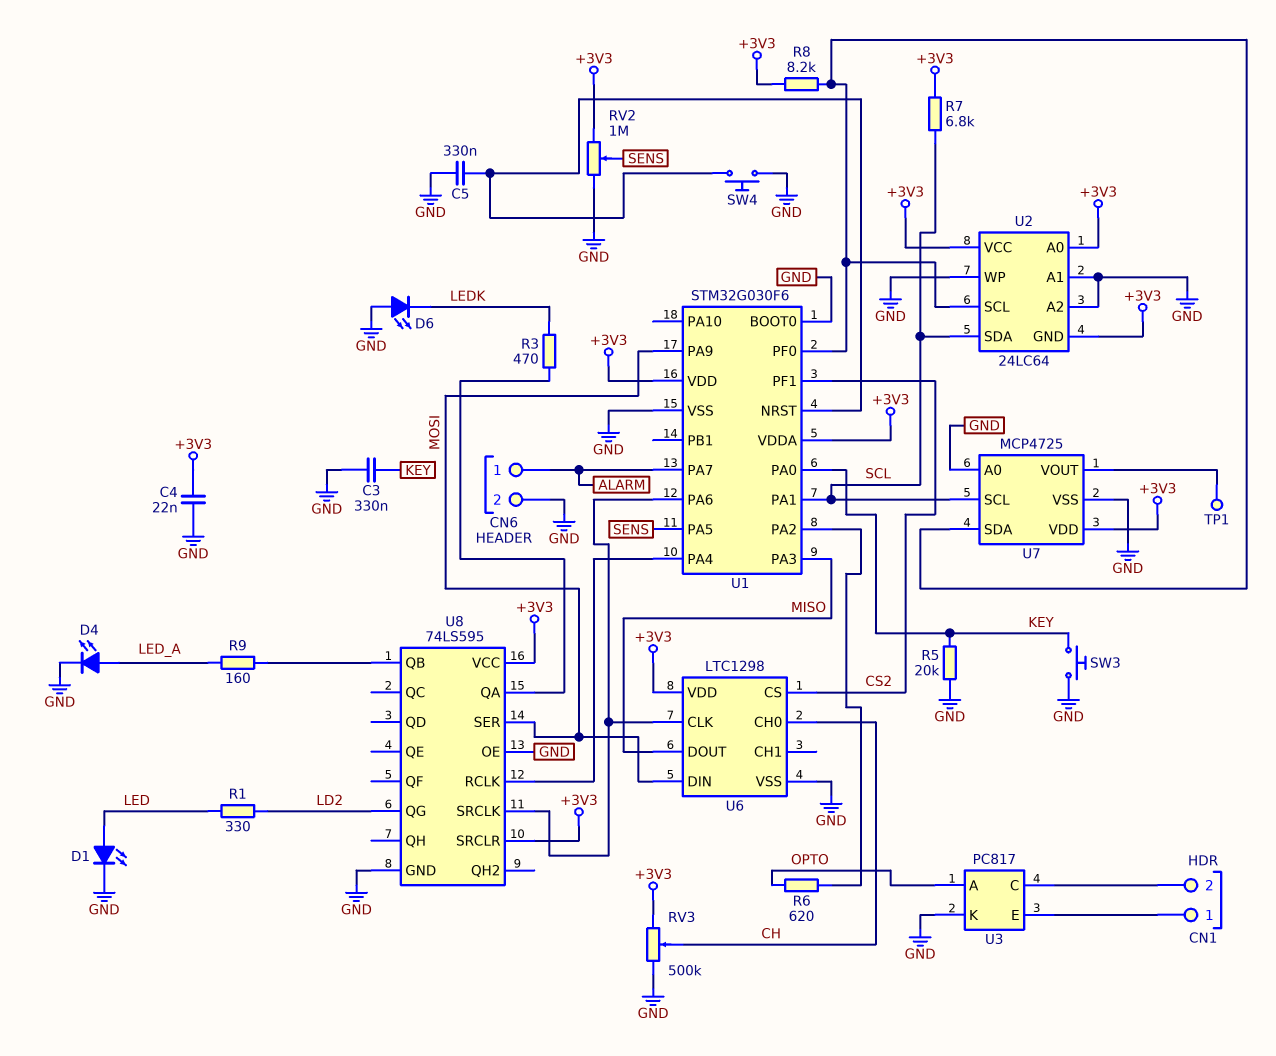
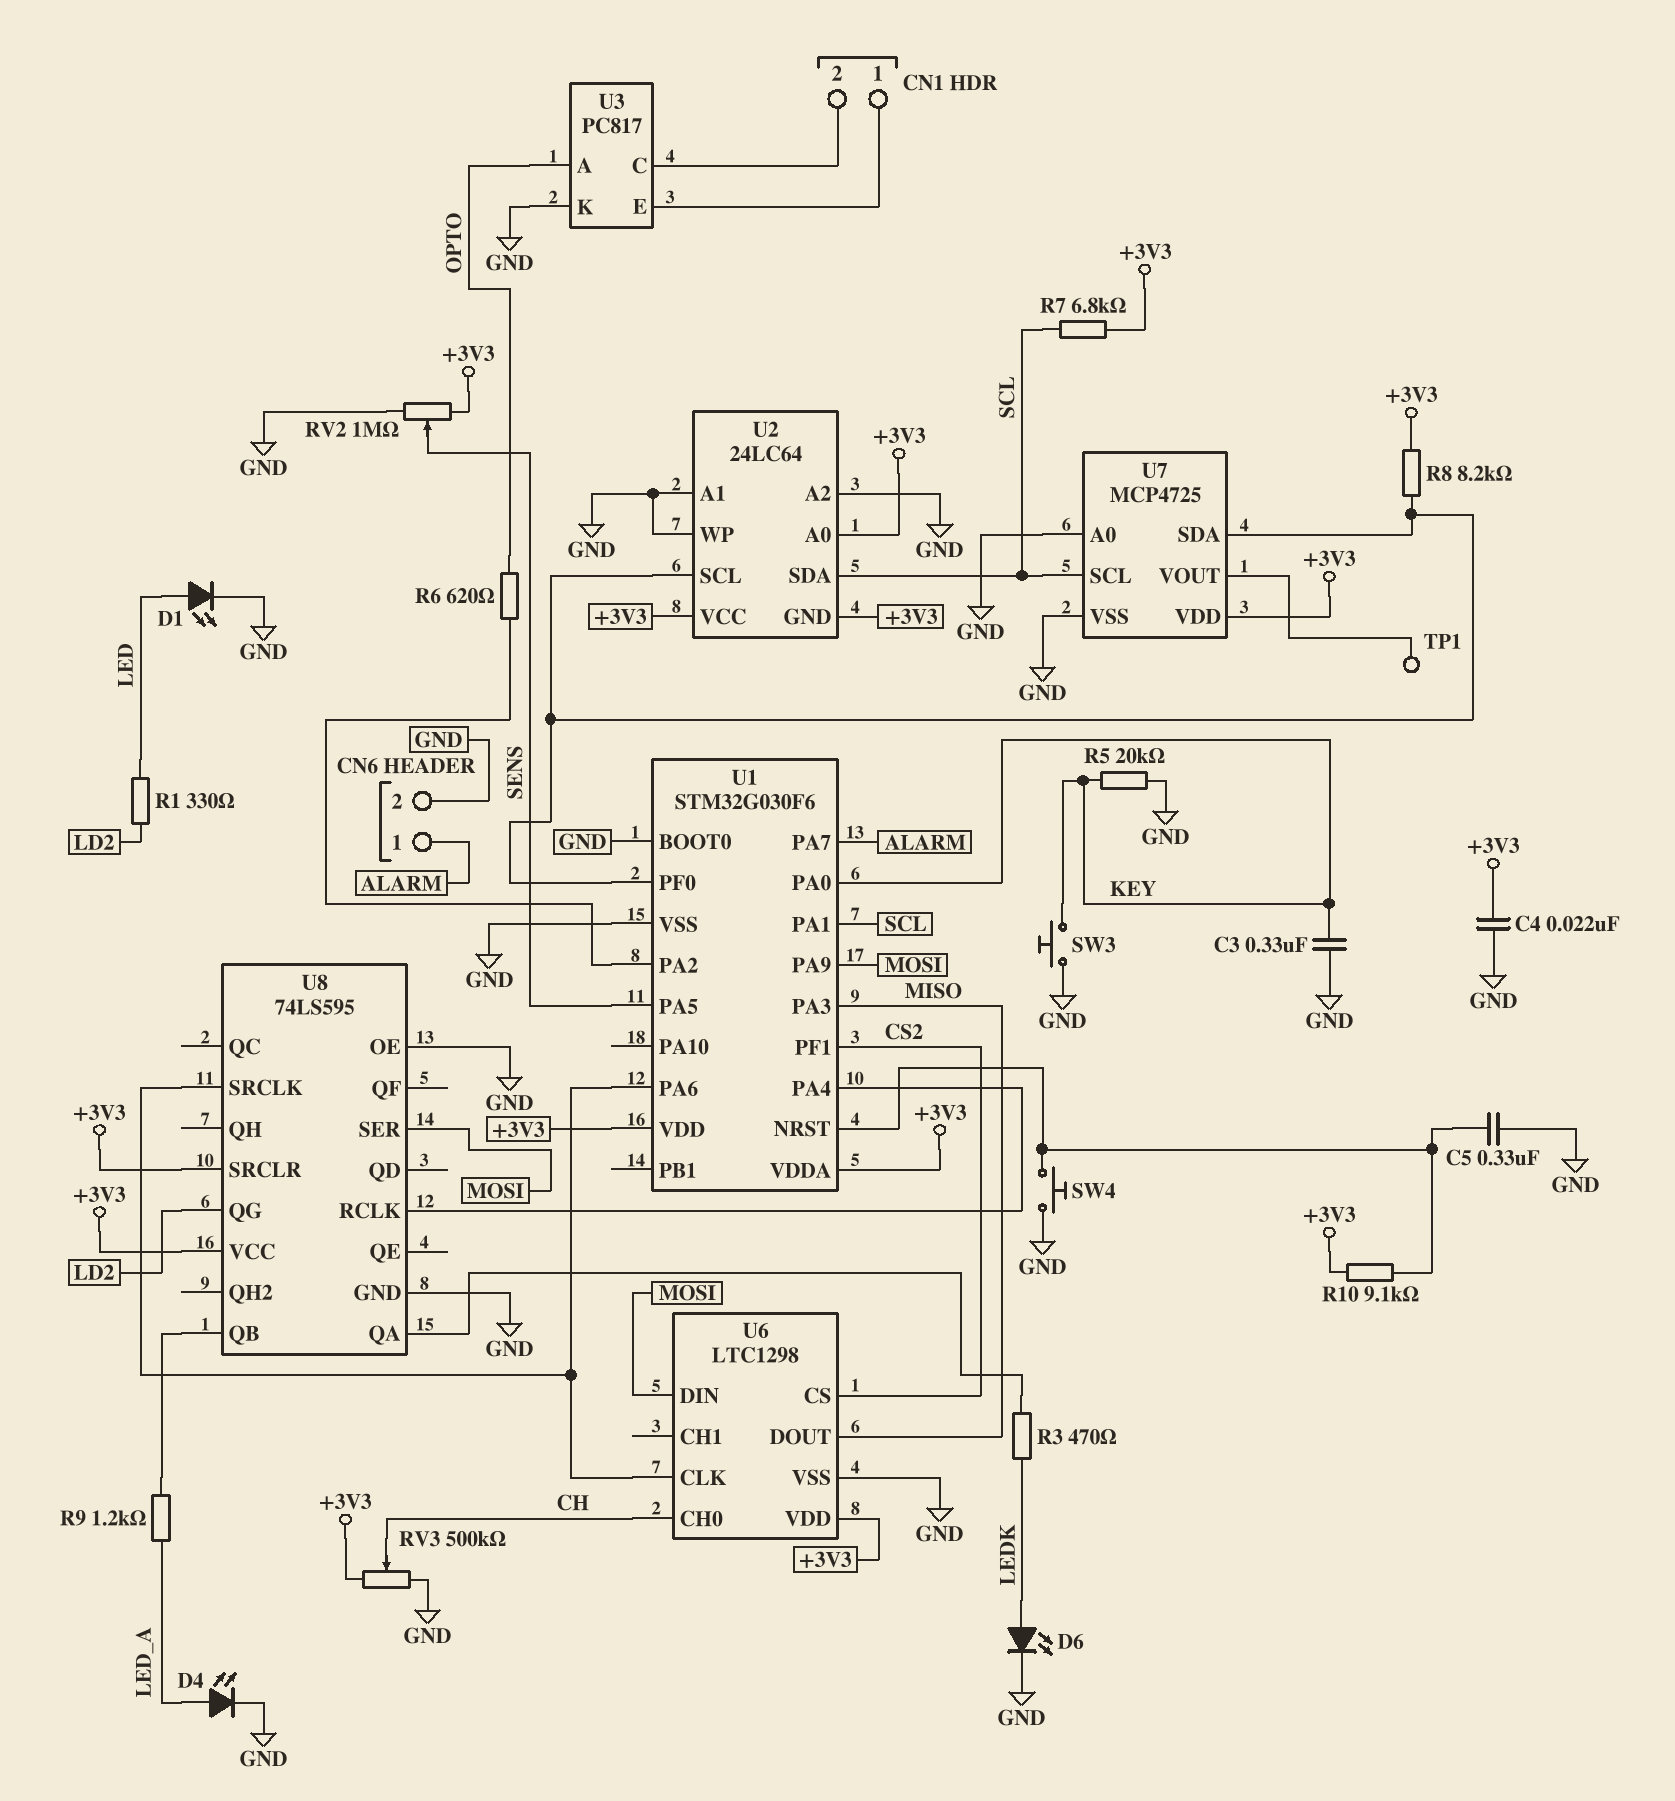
D6: LED (A GND, K LEDK) -> LED (A LEDK, K GND)
R9: 160 (LED_A, U8/QB) -> 1.2k (LED_A, U8/QB)
R10: none -> 9.1k (+3V3, U1/NRST)

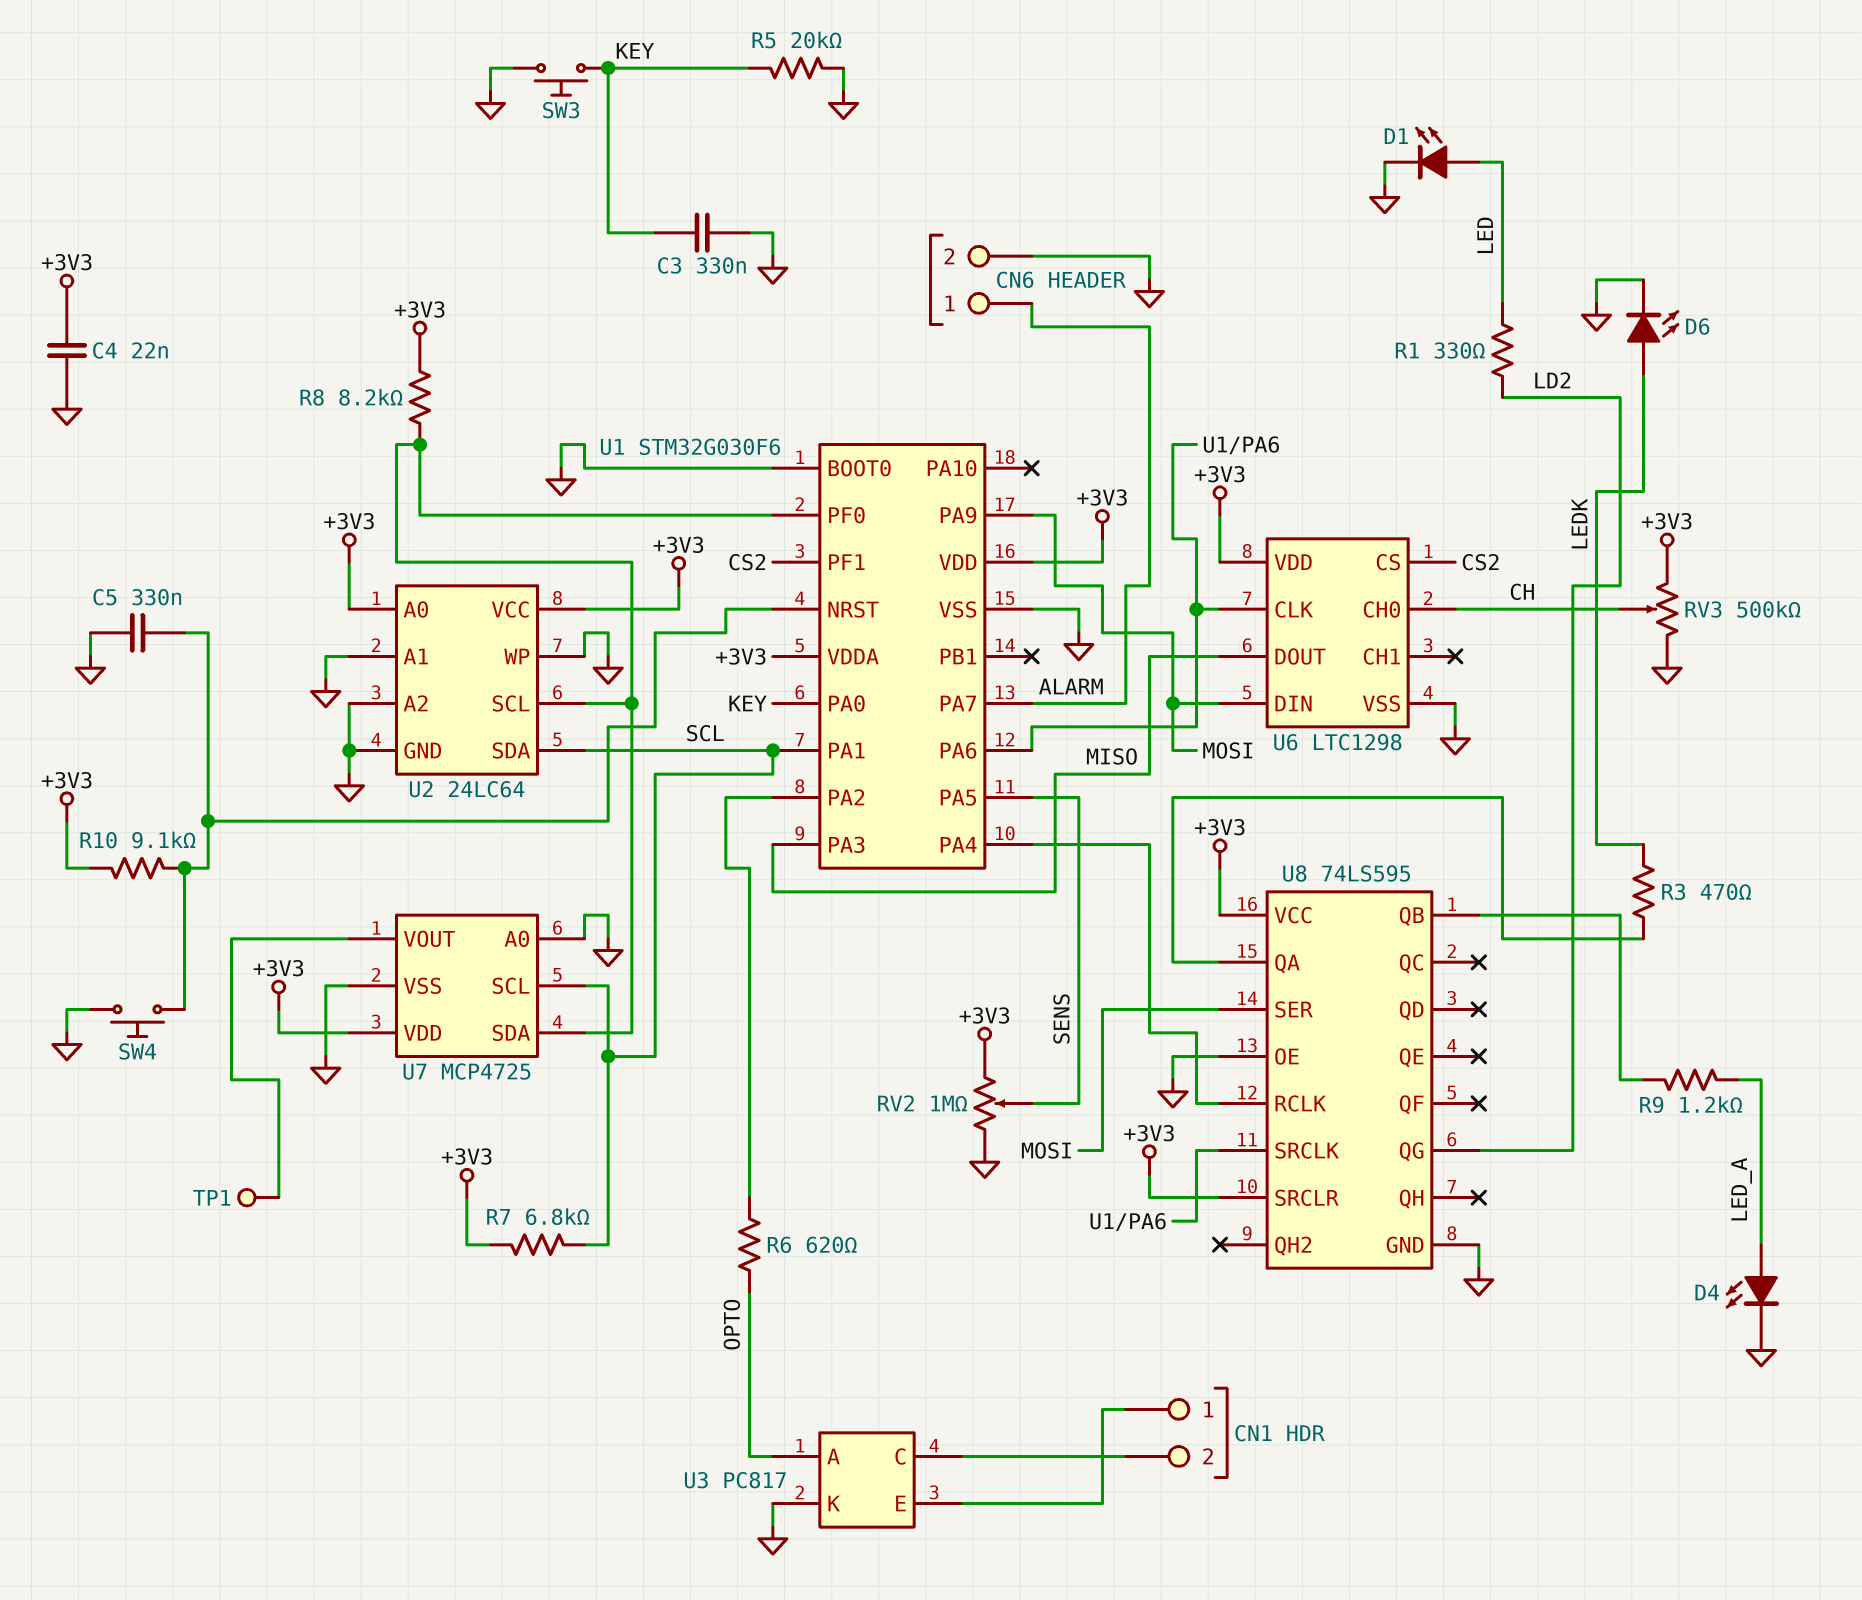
U2 pin GND: +3V3 -> GND

